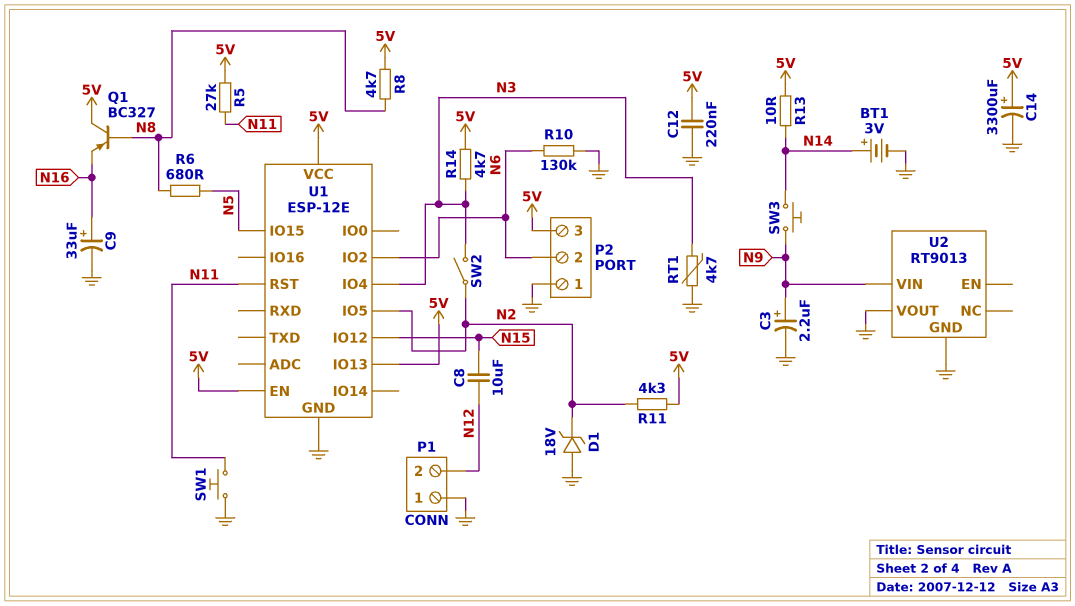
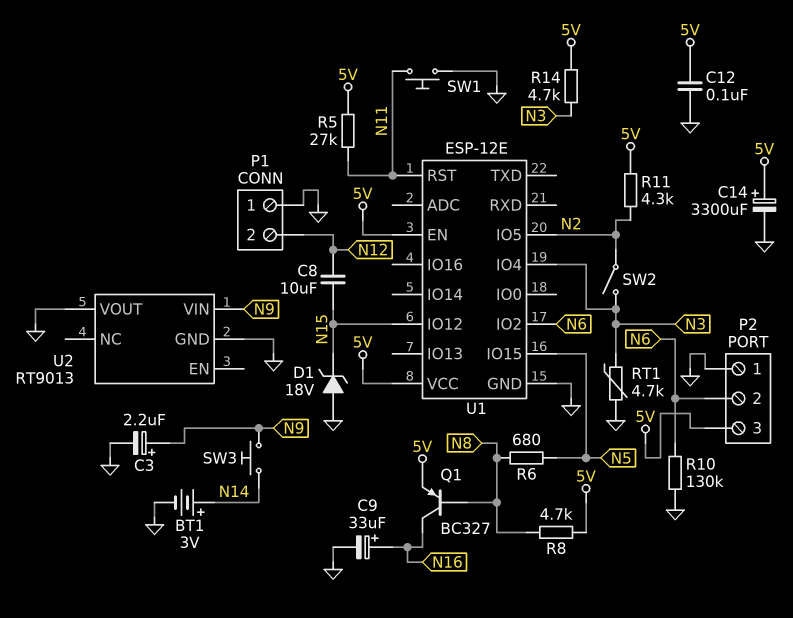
C12: 220nF (5V, GND) -> 100nF (5V, GND)
D1: zener 18V (A GND, K N2) -> zener 18V (A GND, K N15)
Q1: PNP BC327 (B N8, C 5V, E N16) -> PNP BC327 (B N8, C N16, E 5V)
R13: 10 (5V, N14) -> none
U1 pin IO13: 5V -> none

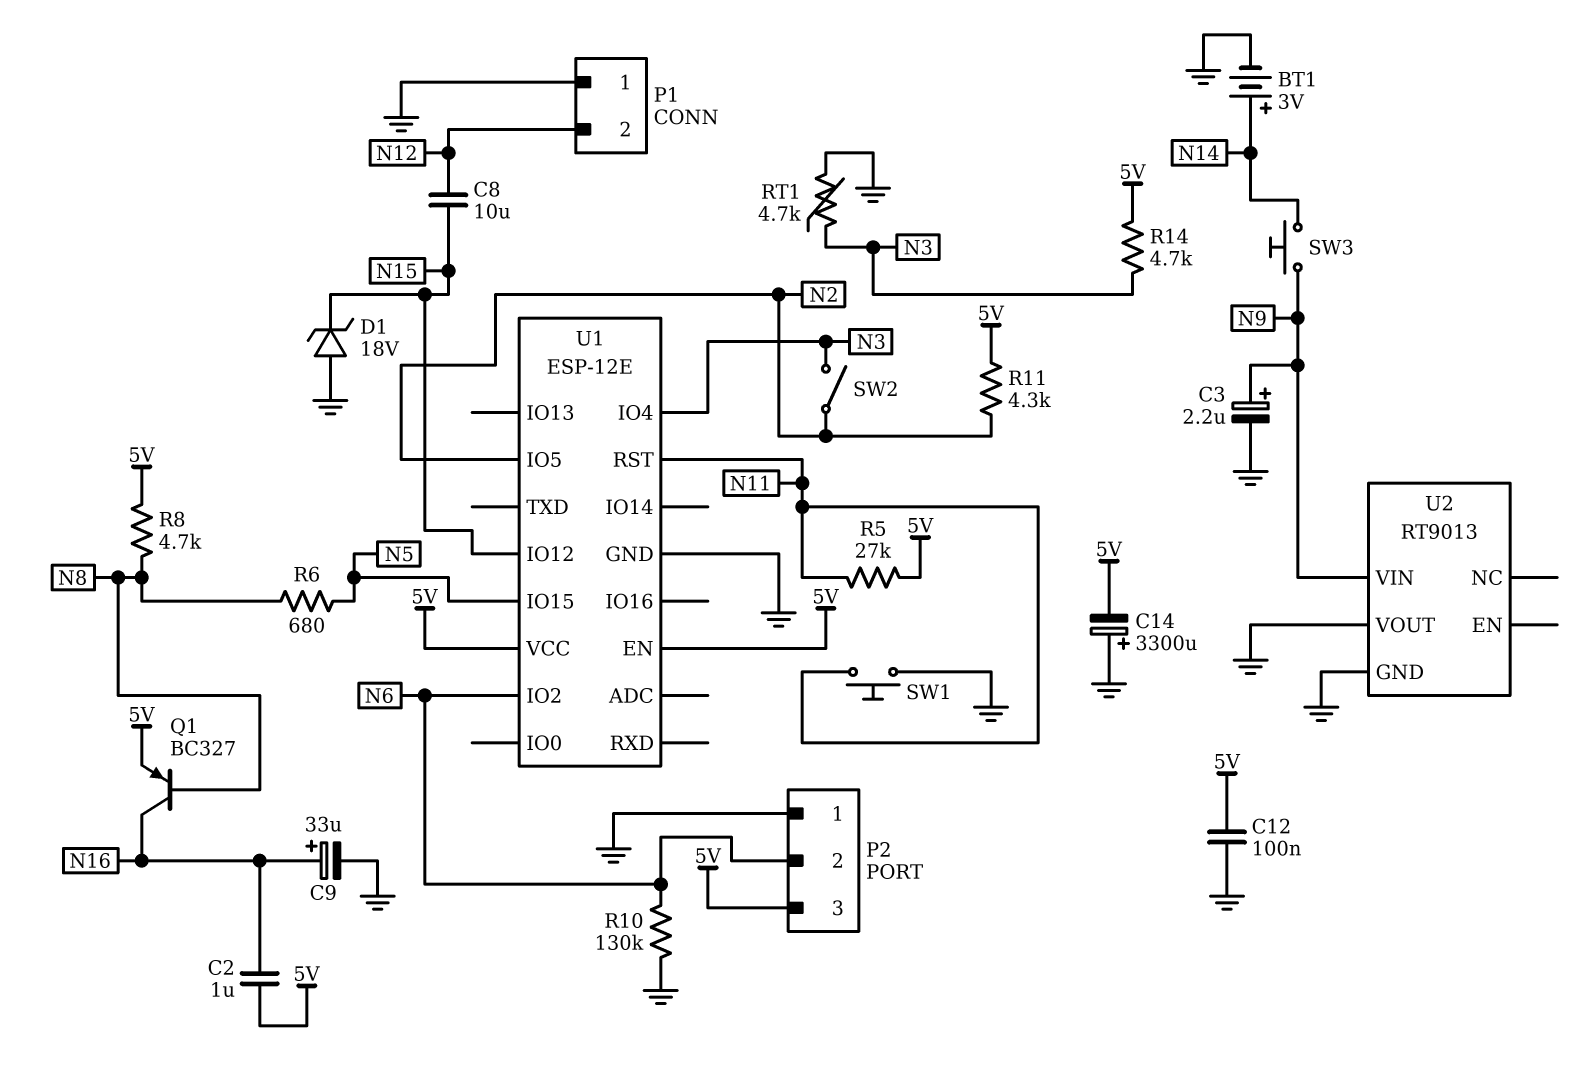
C2: none -> 1uF (5V, N16)
C14: 3300uF (plus 5V, minus GND) -> 3300uF (plus GND, minus 5V)

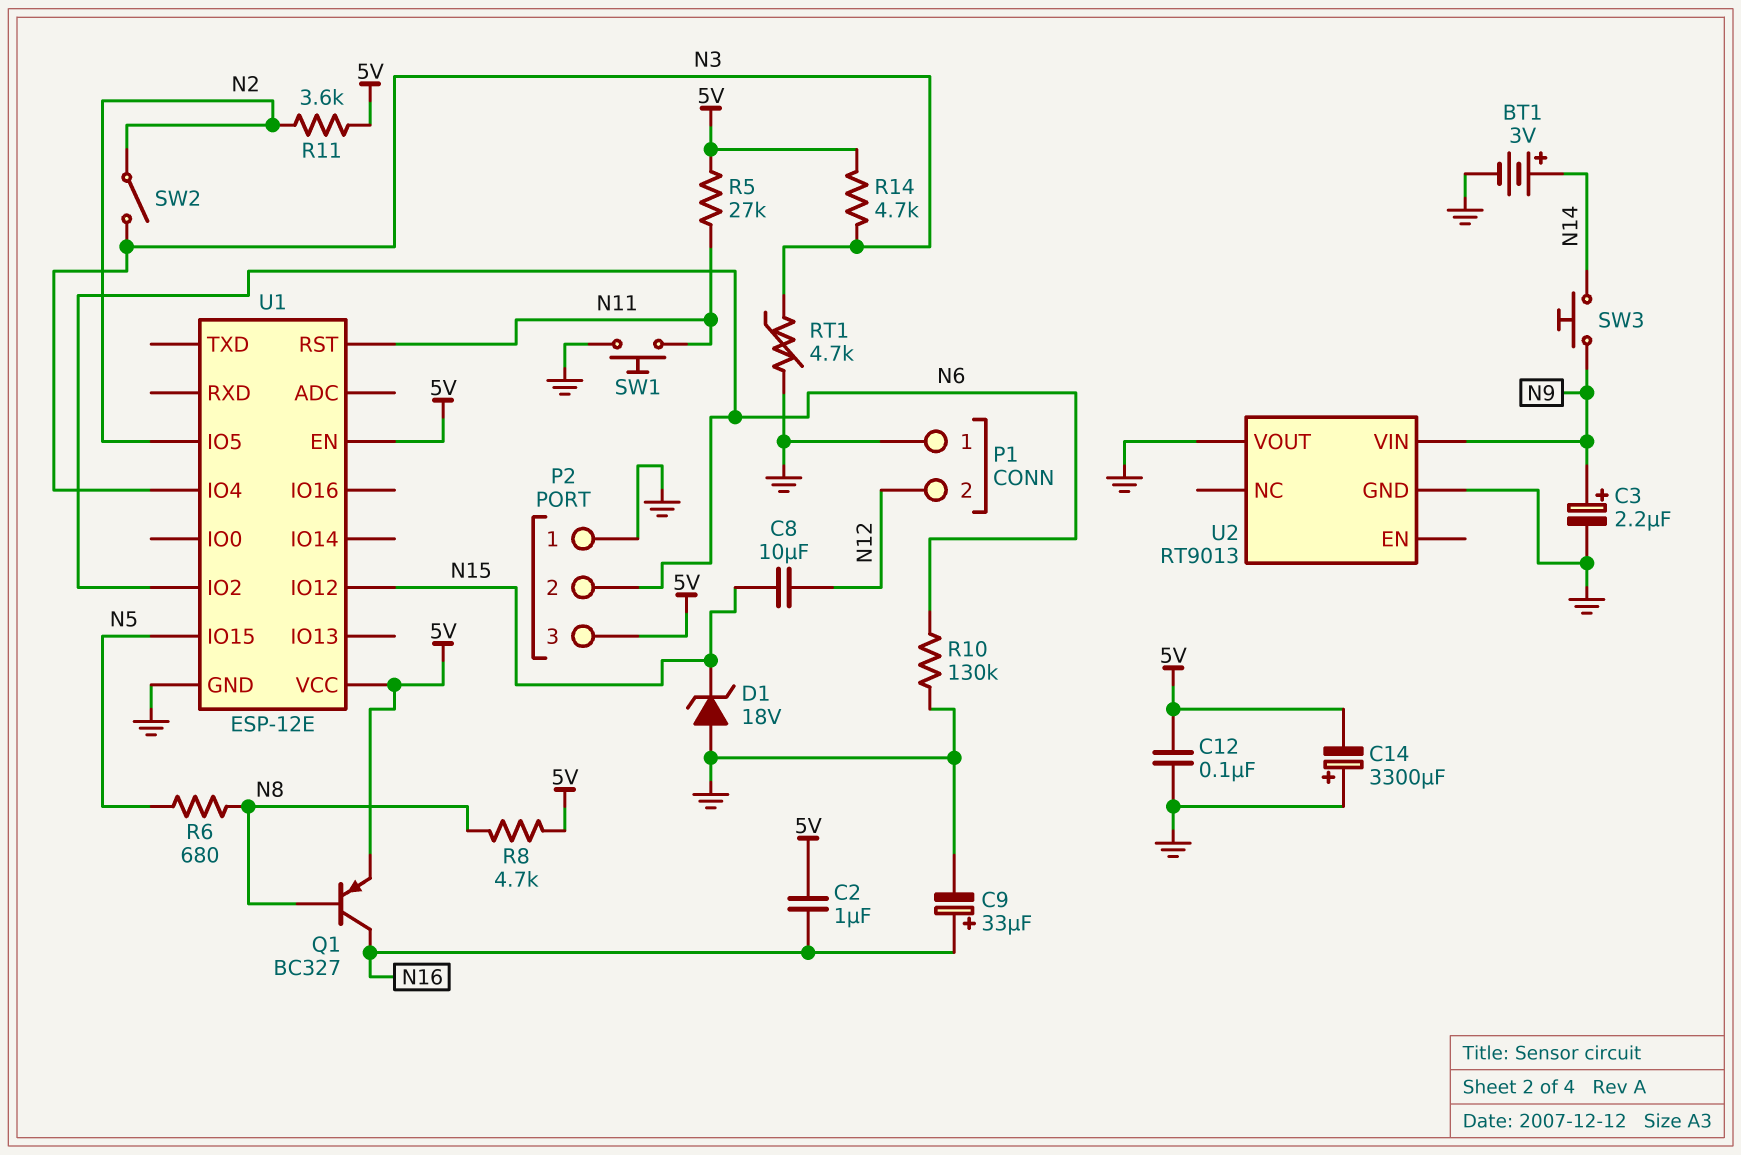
R11: 4.3k (5V, N2) -> 3.6k (5V, N2)

